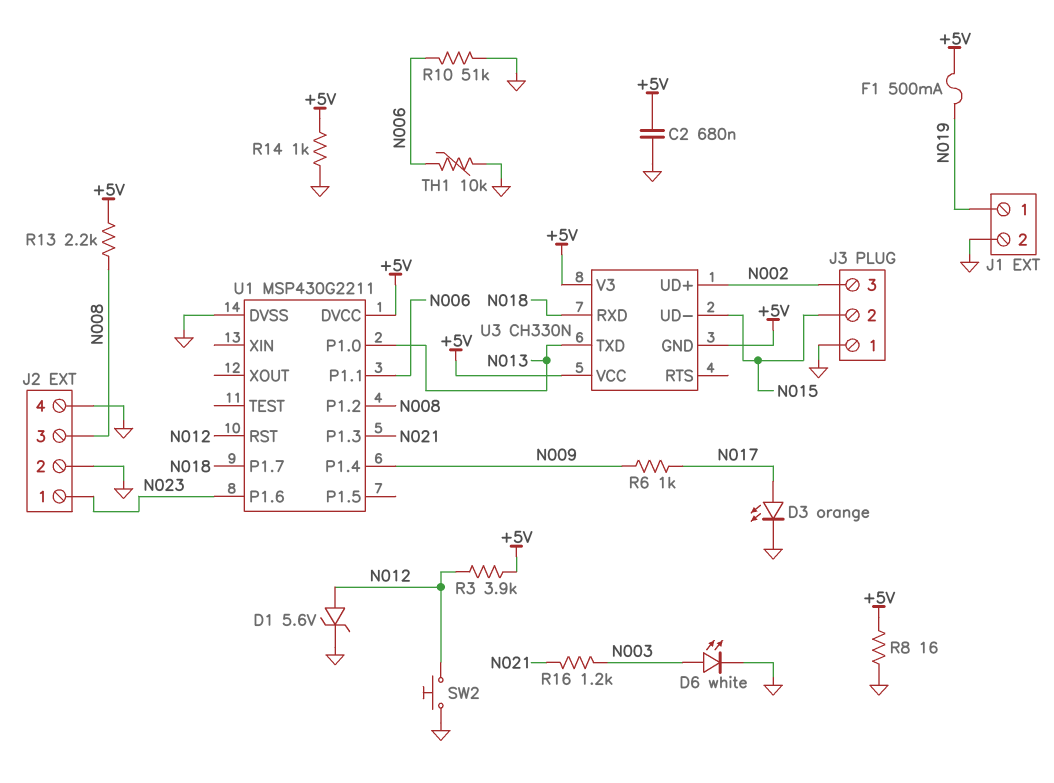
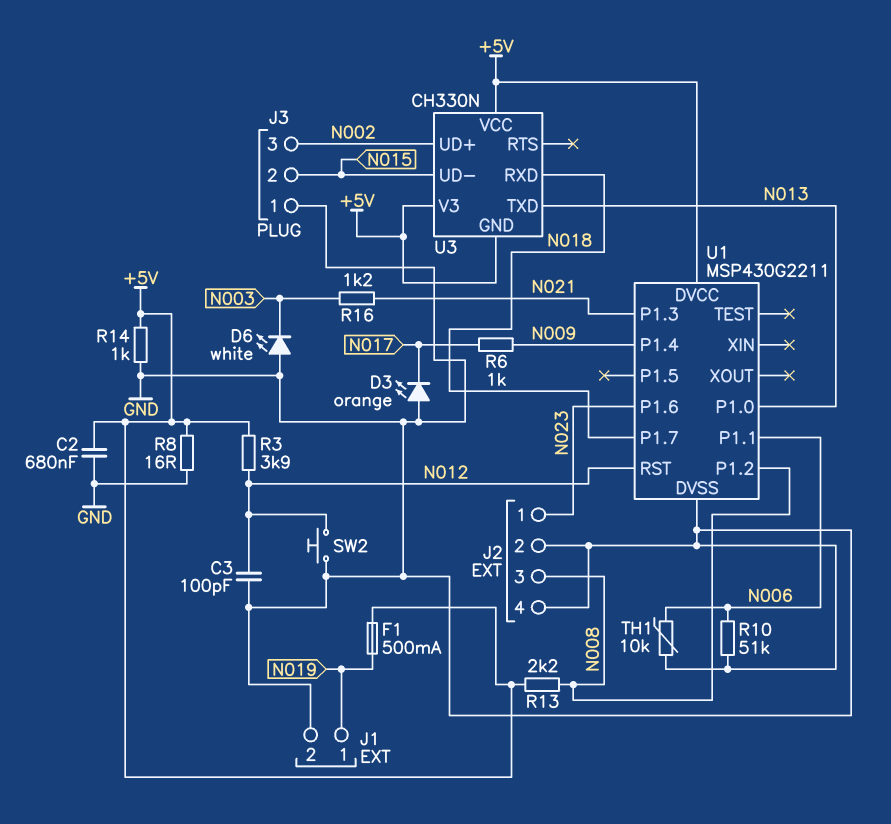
C3: none -> 100pF (GND, N012)
D1: zener 5.6V (A N012, K GND) -> none
D3: LED orange (A N017, K GND) -> LED orange (A GND, K N017)
D6: LED white (A N003, K GND) -> LED white (A GND, K N003)

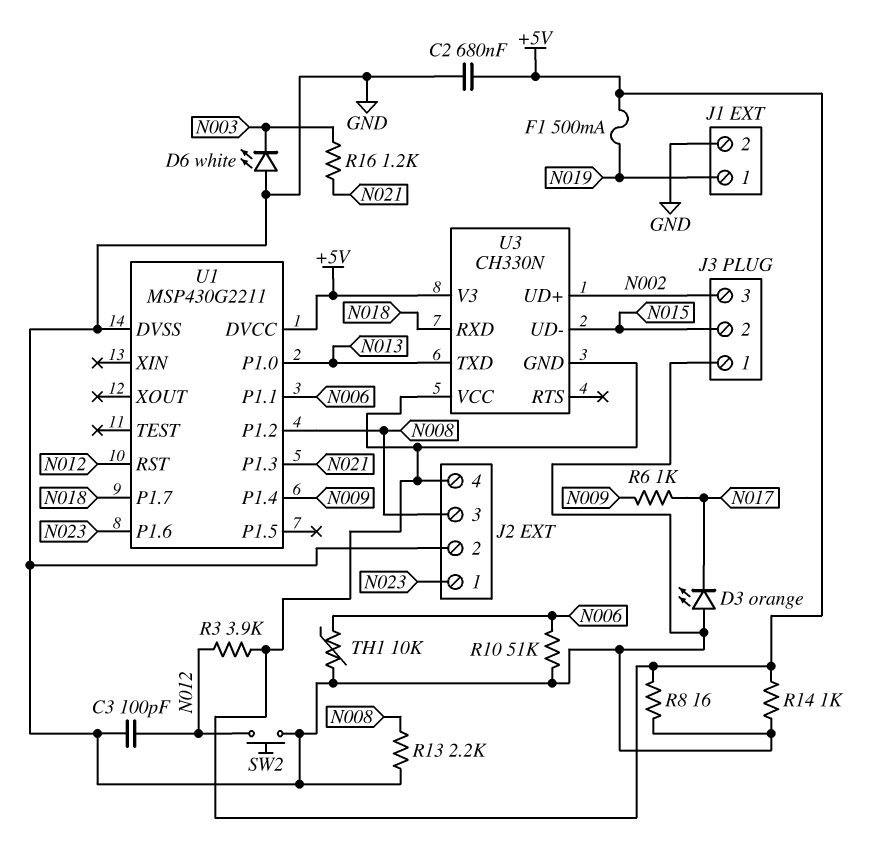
J2 pin 4: GND -> +5V
R13: 2.2k (+5V, N008) -> 2.2k (GND, N008)

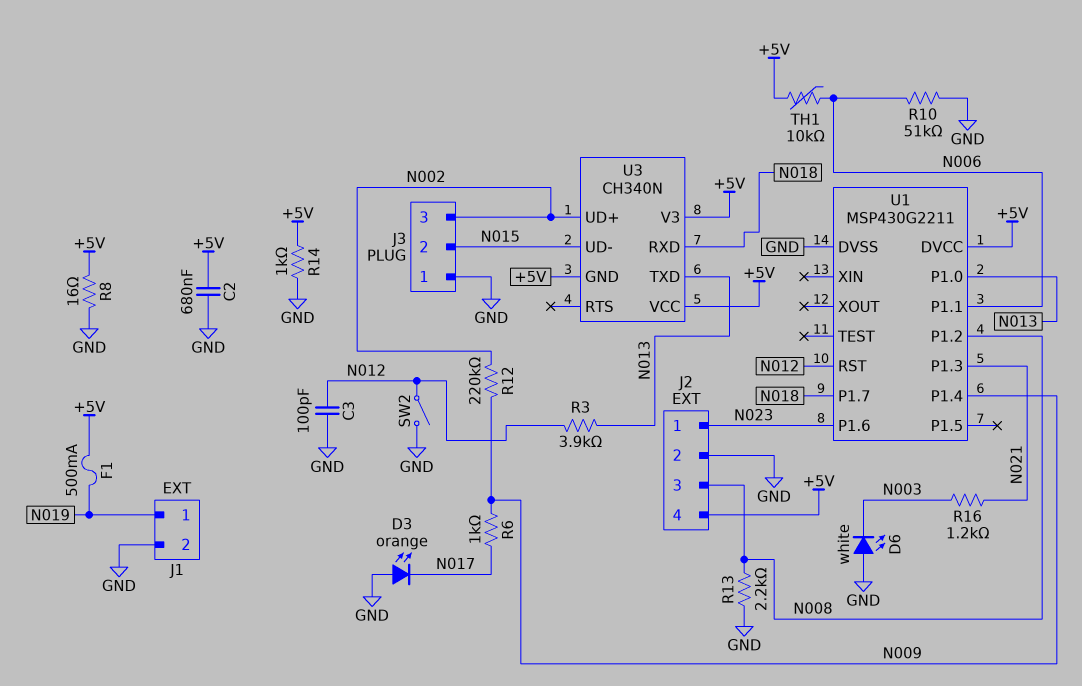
R3: 3.9k (+5V, N012) -> 3.9k (N012, N013)
R12: none -> 220k (N002, N009)
SW2: button (GND, N012) -> switch (GND, N012)
TH1: 10k (GND, N006) -> 10k (+5V, N006)
U3: CH330N -> CH340N

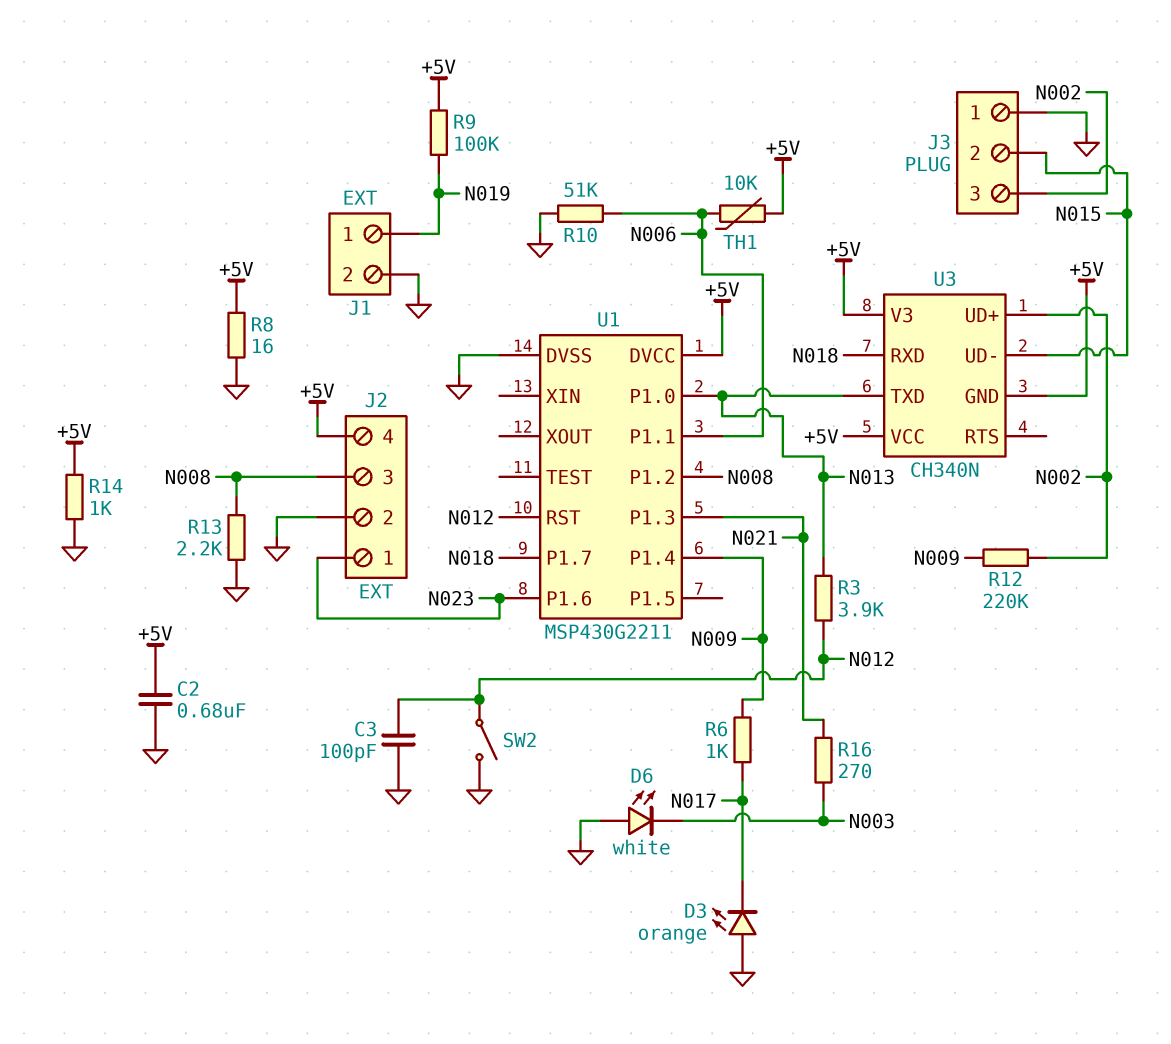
F1: 500mA (+5V, N019) -> none
R9: none -> 100k (+5V, N019)
R16: 1.2k (N003, N021) -> 270 (N003, N021)

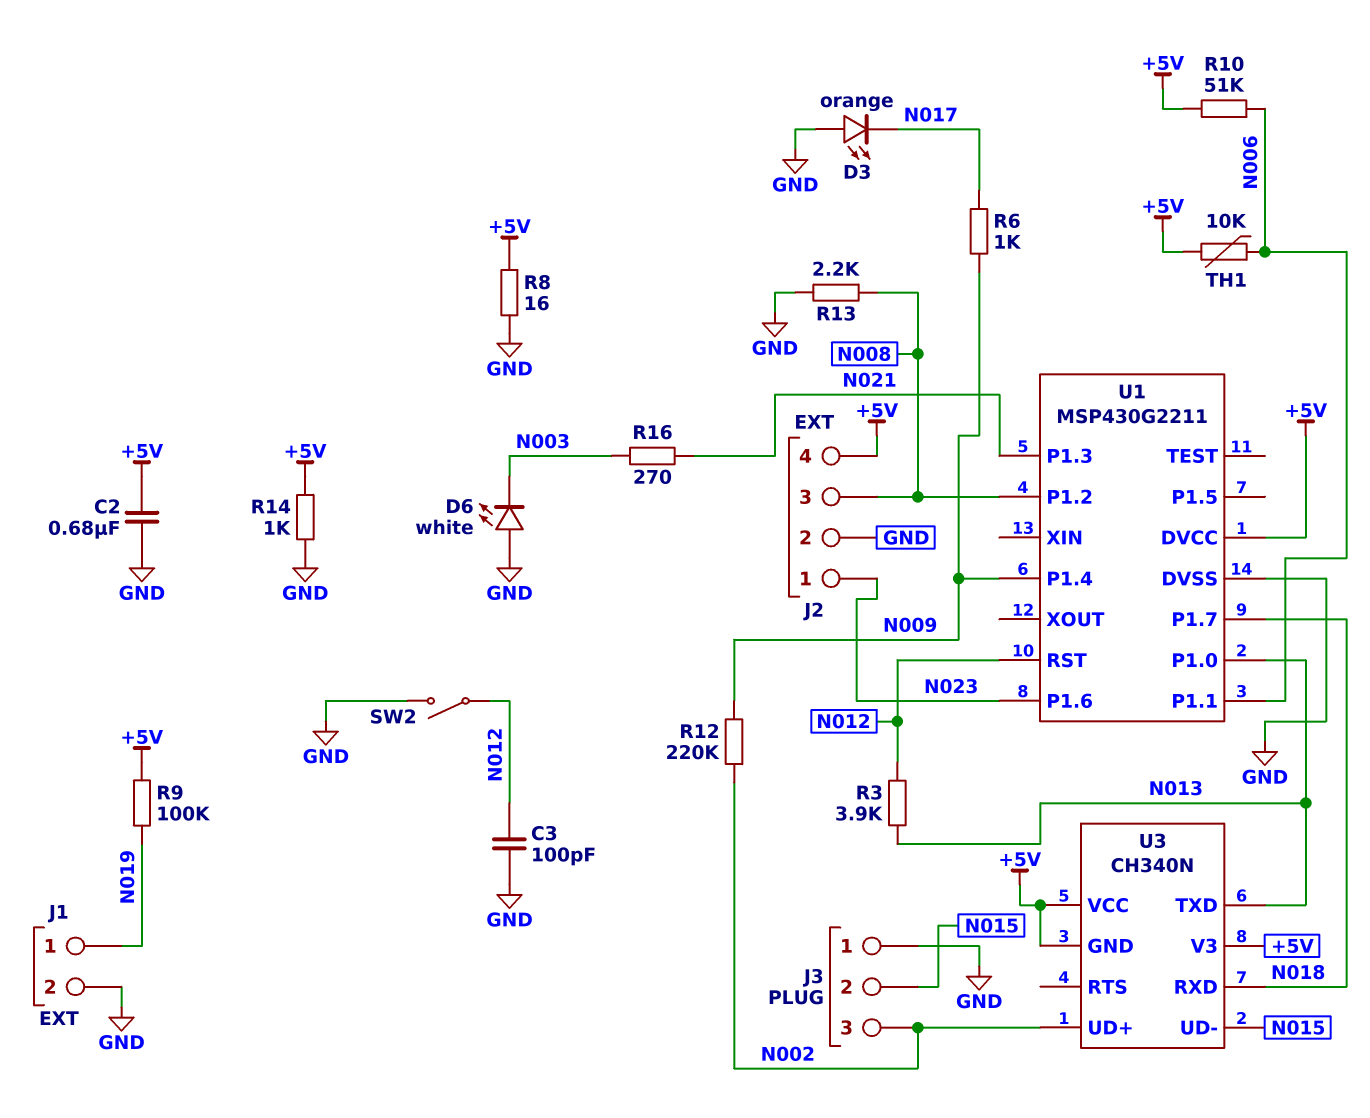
R10: 51k (GND, N006) -> 51k (+5V, N006)

